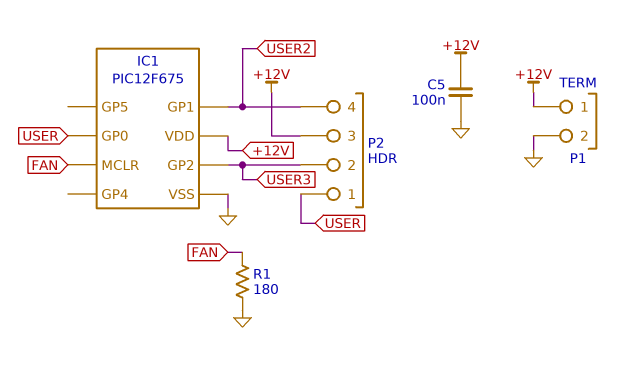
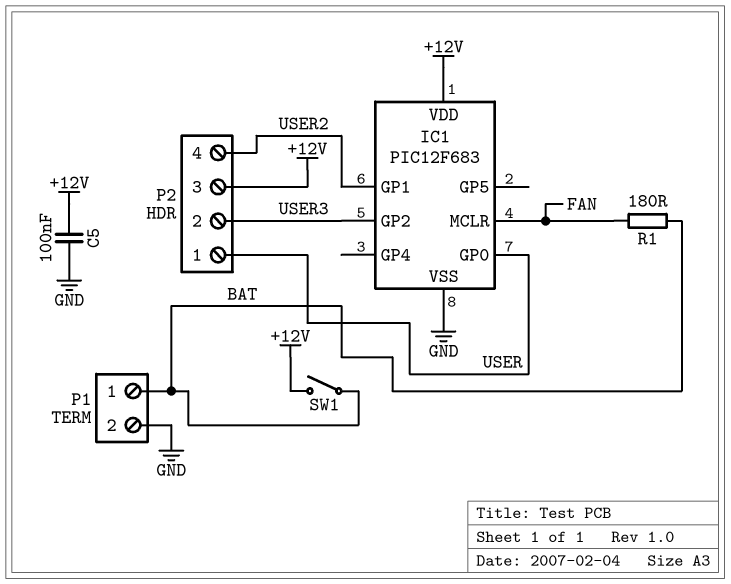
IC1: PIC12F675 -> PIC12F683
P1 pin 1: +12V -> BAT
R1: 180 (FAN, GND) -> 180 (BAT, FAN)
SW1: none -> switch (+12V, BAT)

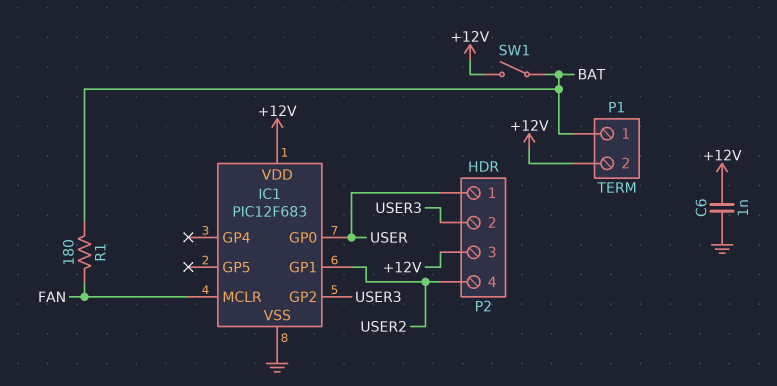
C5: 100nF (+12V, GND) -> none
C6: none -> 1nF (+12V, GND)
P1 pin 2: GND -> +12V

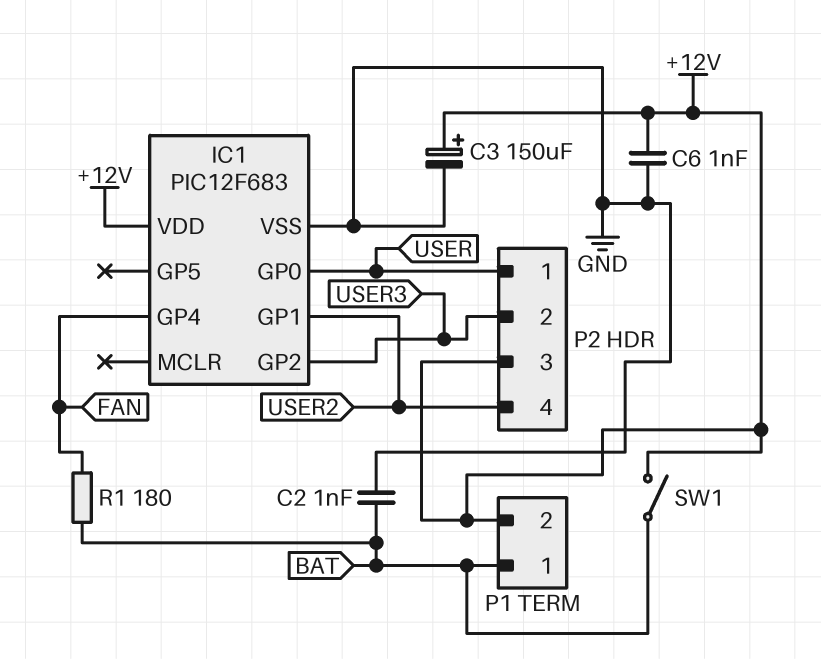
C2: none -> 1nF (BAT, GND)
C3: none -> 150uF (plus +12V, minus GND)
IC1 pin GP4: none -> FAN
IC1 pin MCLR: FAN -> none

